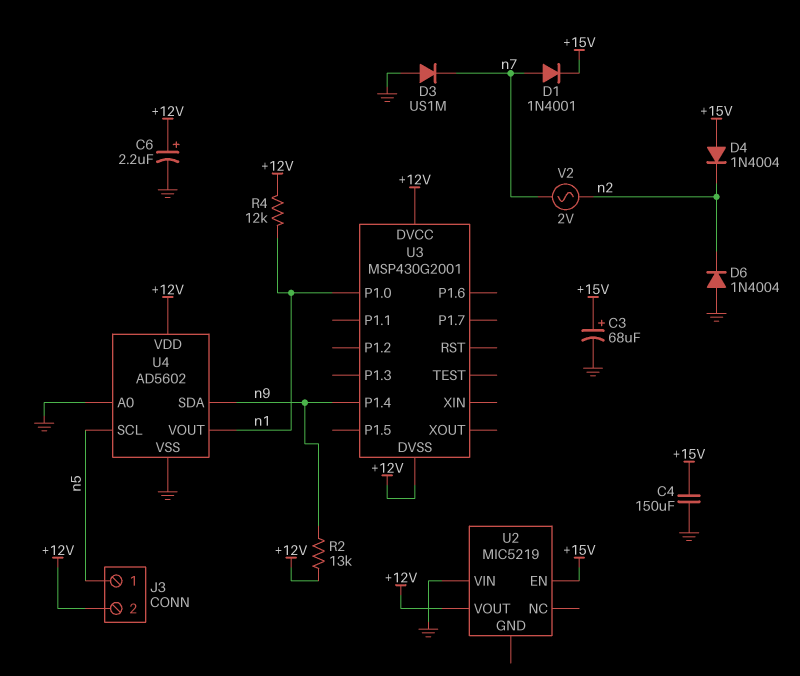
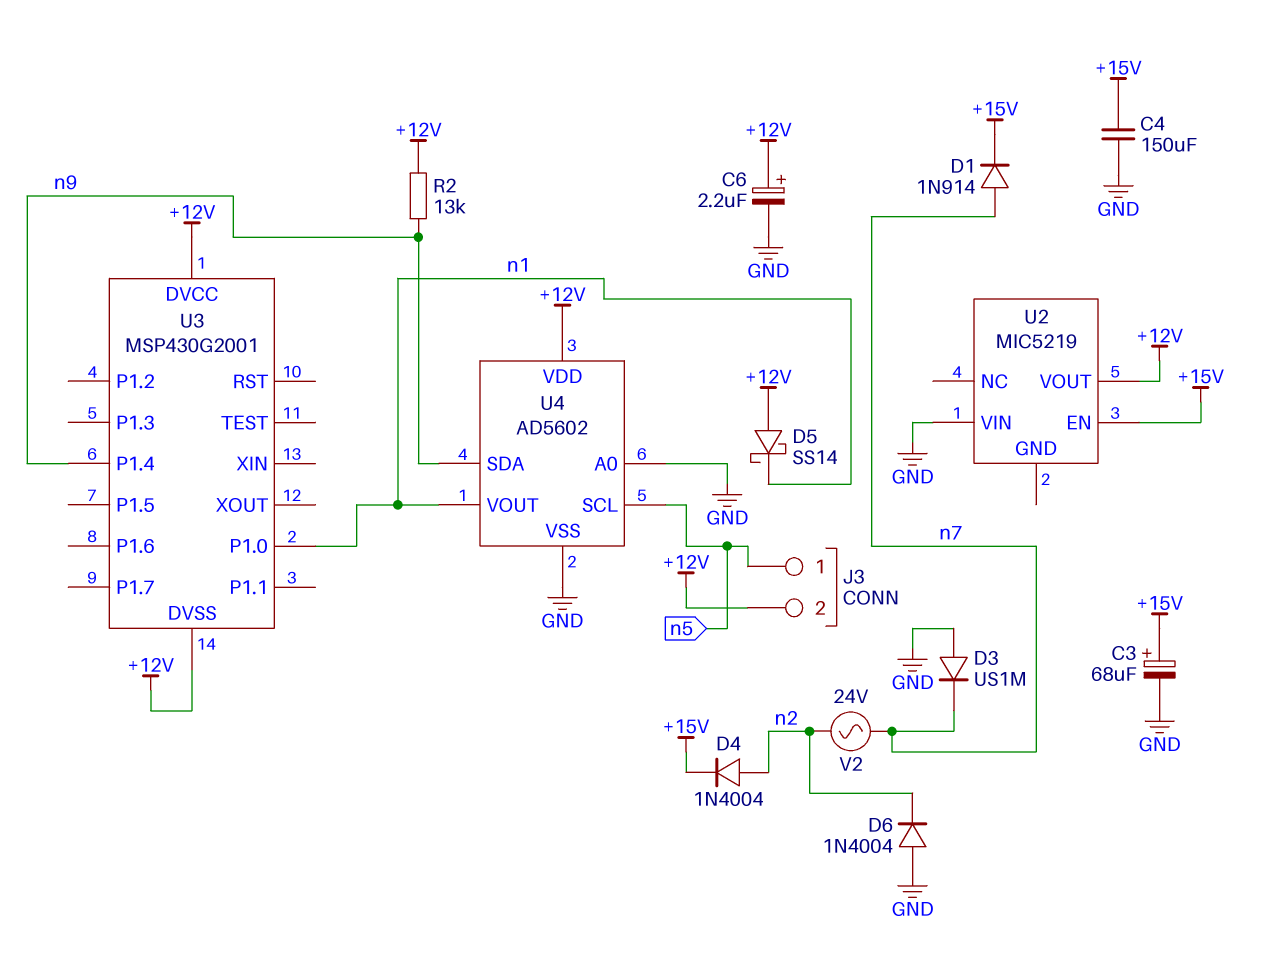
D1: diode 1N4001 (A n7, K +15V) -> diode 1N914 (A n7, K +15V)
D4: diode 1N4004 (A +15V, K n2) -> diode 1N4004 (A n2, K +15V)
D5: none -> schottky SS14 (A +12V, K n1)
R4: 12k (+12V, n1) -> none
V2: AC 2V (n2, n7) -> AC 24V (n2, n7)

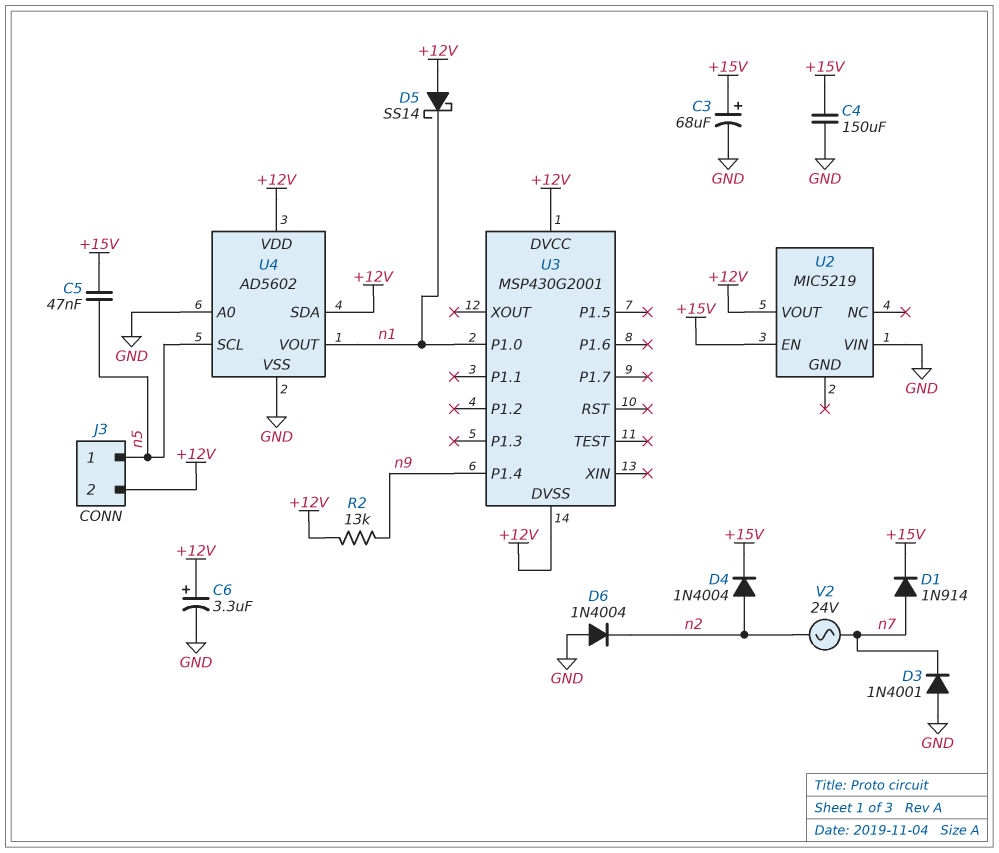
C5: none -> 47nF (+15V, n5)
C6: 2.2uF (plus +12V, minus GND) -> 3.3uF (plus +12V, minus GND)
D3: diode US1M (A GND, K n7) -> diode 1N4001 (A GND, K n7)
U4 pin SDA: n9 -> +12V

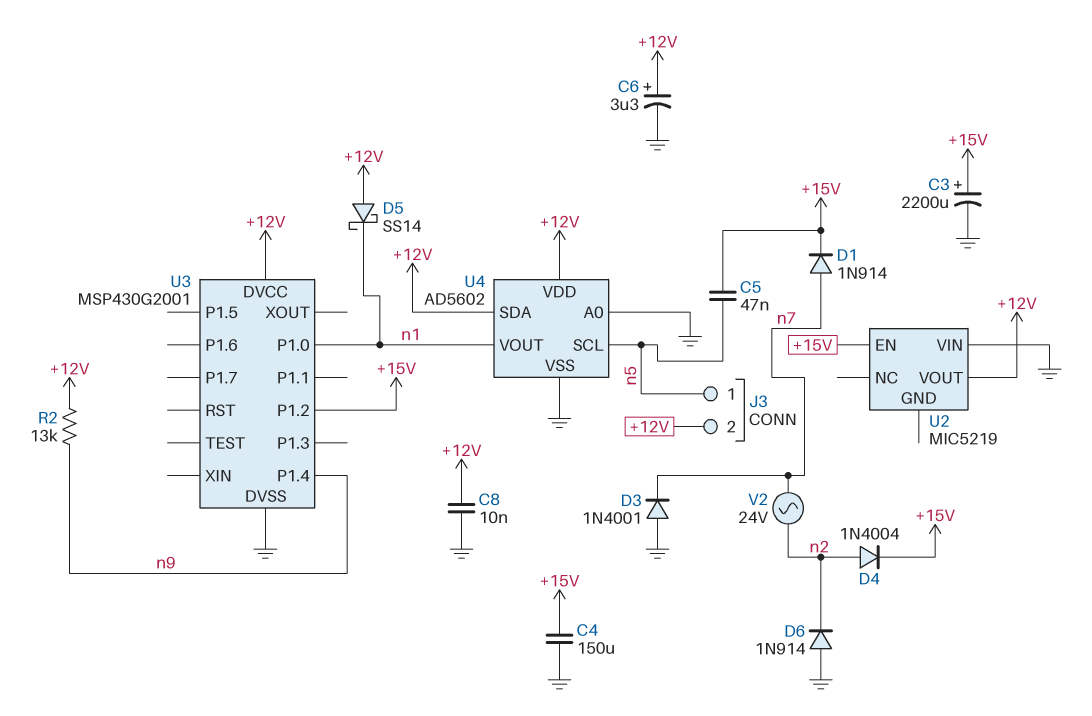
C3: 68uF (plus +15V, minus GND) -> 2200uF (plus +15V, minus GND)
C8: none -> 10nF (+12V, GND)
D6: diode 1N4004 (A GND, K n2) -> diode 1N914 (A GND, K n2)
U3 pin DVSS: +12V -> GND
U3 pin P1.2: none -> +15V

